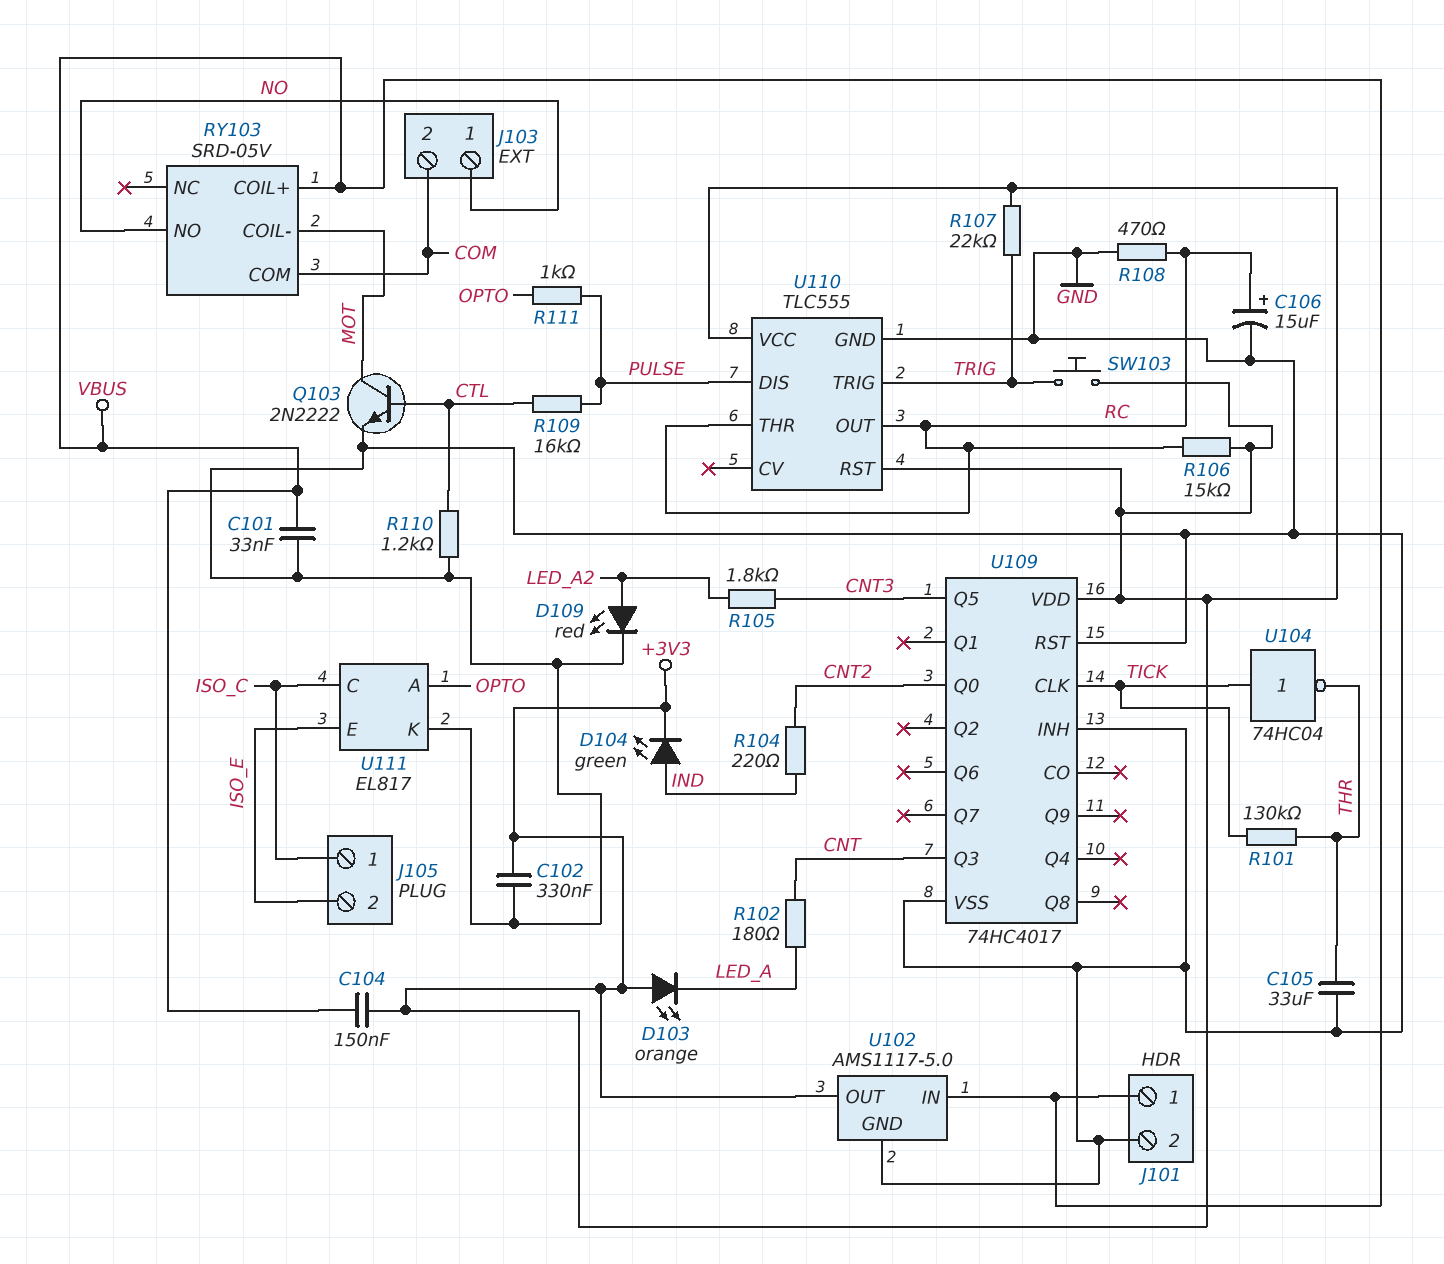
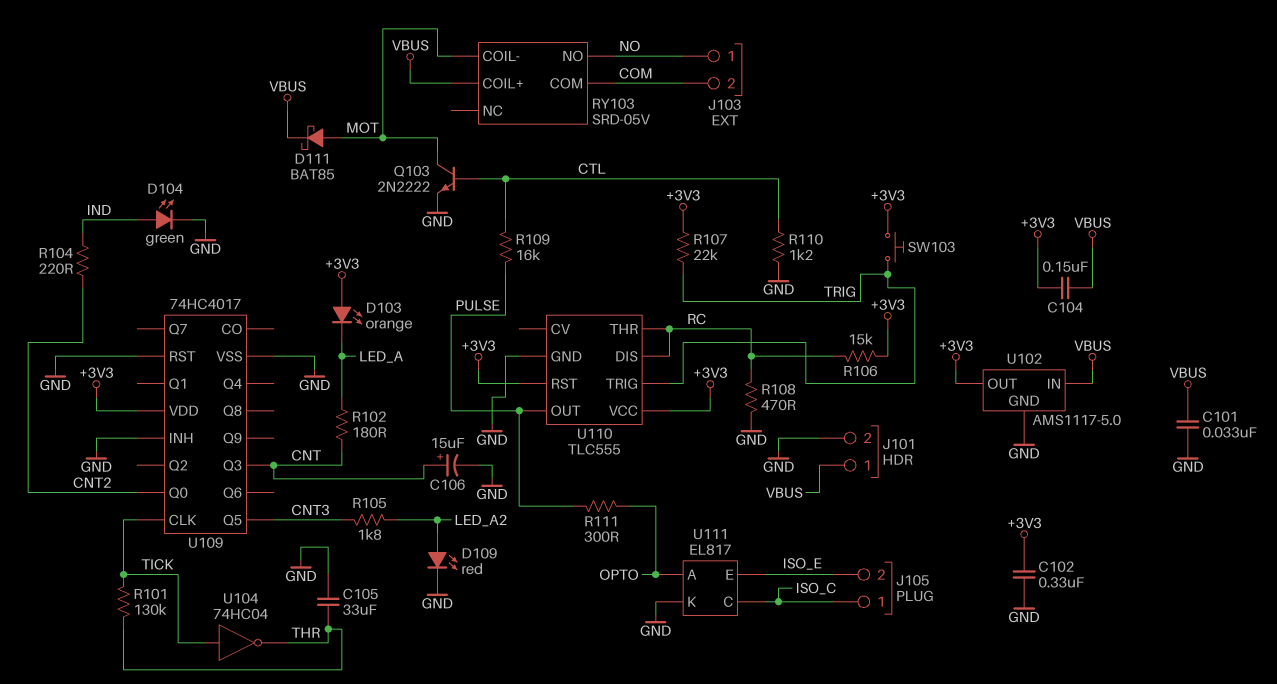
C106: 15uF (plus RC, minus GND) -> 15uF (plus CNT, minus GND)
D104: LED green (A IND, K +3V3) -> LED green (A IND, K GND)
D111: none -> schottky BAT85 (A MOT, K VBUS)
R111: 1k (OPTO, PULSE) -> 300 (OPTO, PULSE)
U110 pin DIS: PULSE -> RC
U110 pin OUT: RC -> PULSE

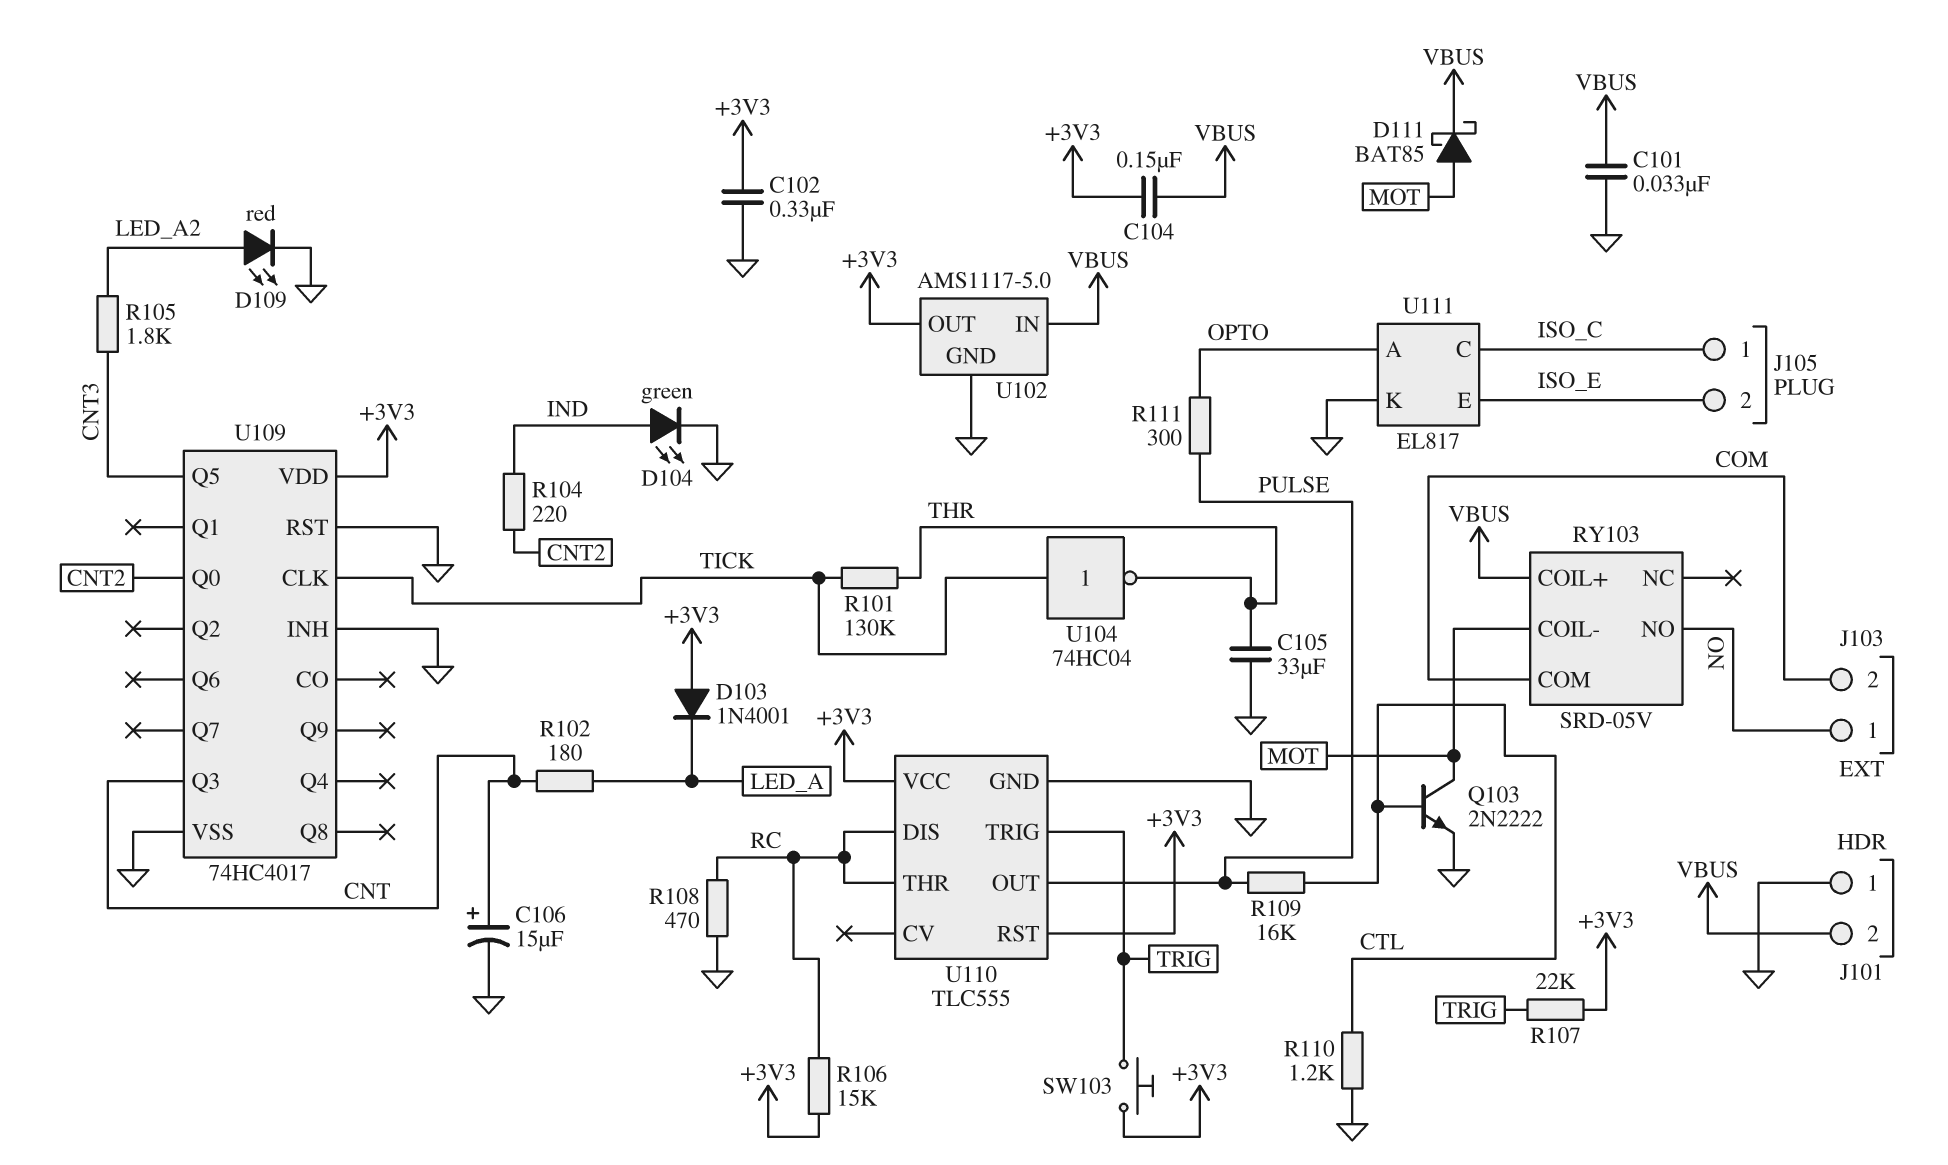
D103: LED orange (A +3V3, K LED_A) -> diode 1N4001 (A +3V3, K LED_A)
J101 pin 1: VBUS -> GND
J101 pin 2: GND -> VBUS

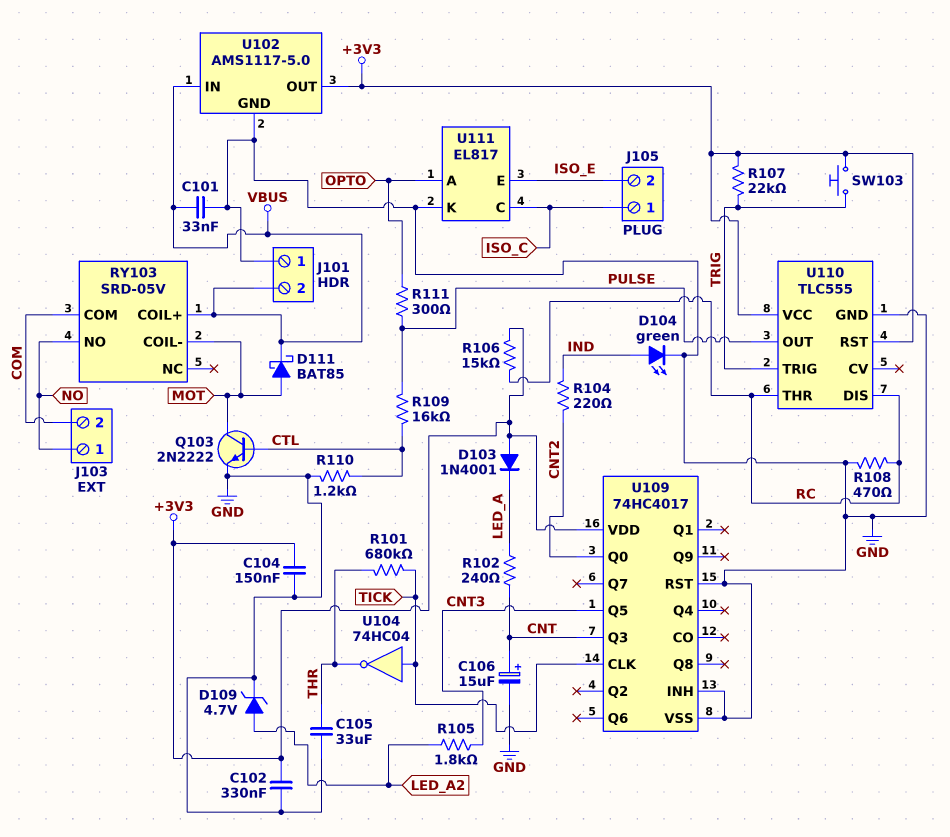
C104: 150nF (+3V3, VBUS) -> 150nF (+3V3, GND)
D109: LED red (A LED_A2, K GND) -> zener 4.7V (A LED_A2, K GND)
R101: 130k (THR, TICK) -> 680k (THR, TICK)
R102: 180 (CNT, LED_A) -> 240 (CNT, LED_A)

